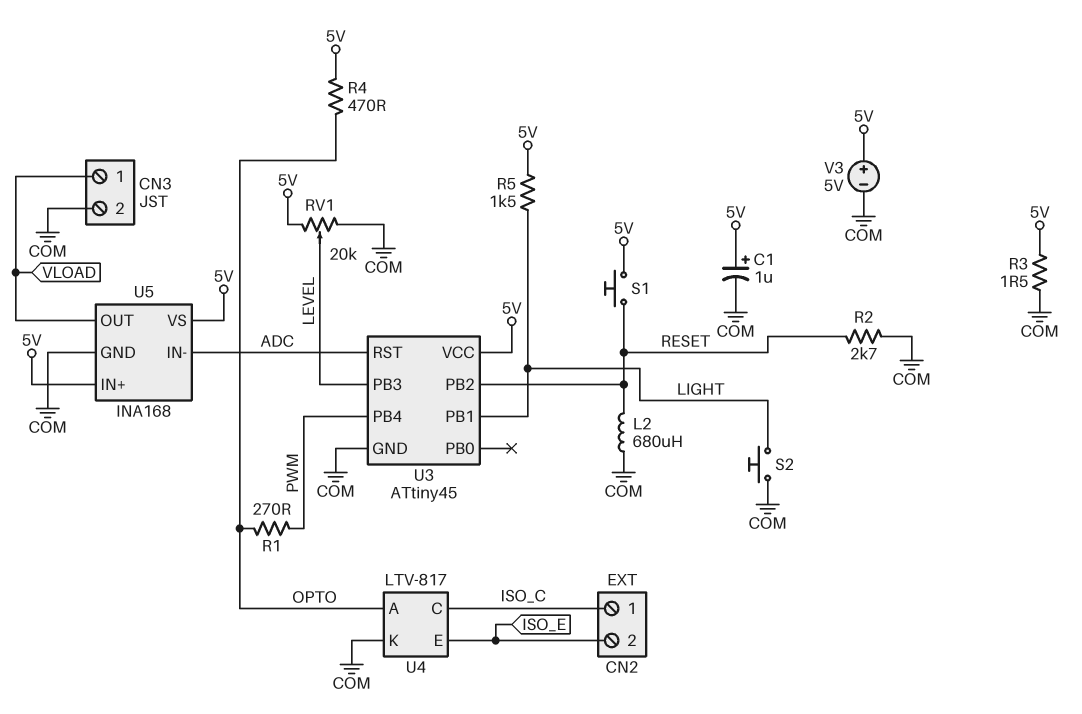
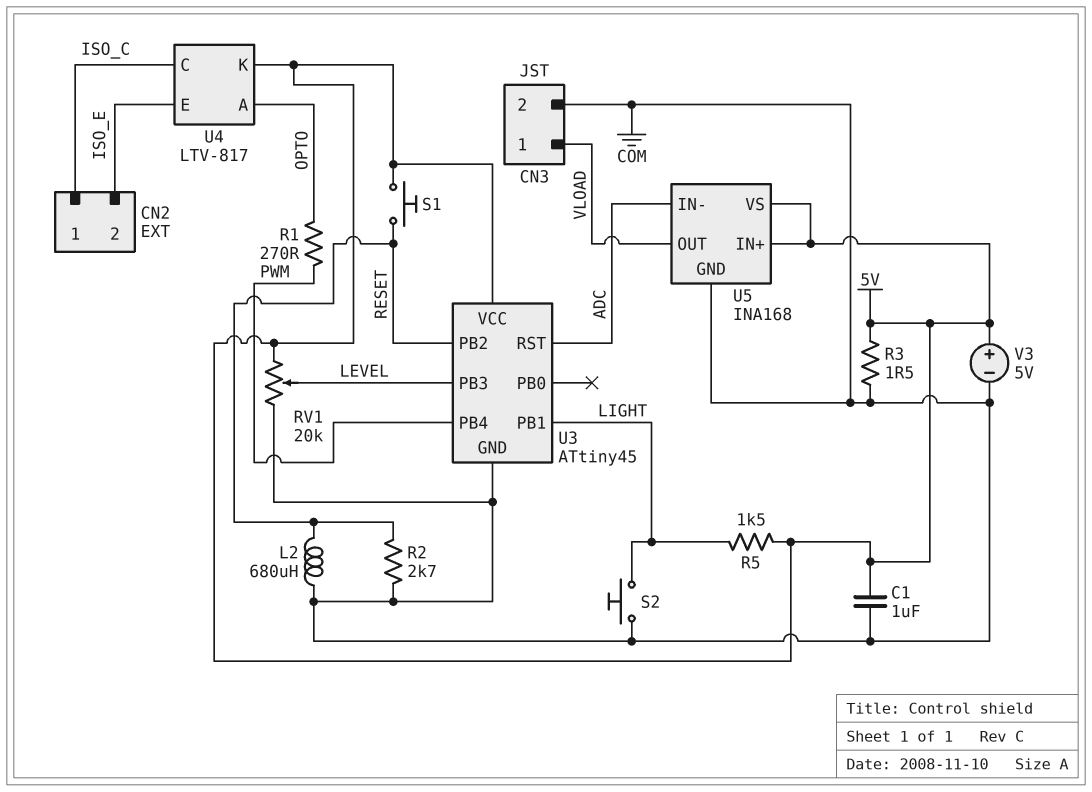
C1: 1uF (plus 5V, minus COM) -> 1uF (5V, COM)
R4: 470 (5V, OPTO) -> none
U4 pin K: COM -> 5V

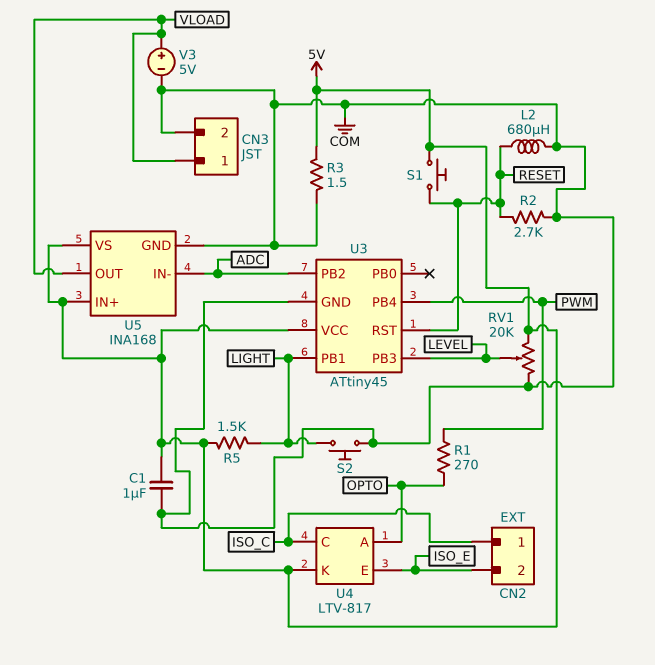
U3 pin PB2: RESET -> ADC
U3 pin RST: ADC -> RESET
V3: 5V (plus 5V, minus COM) -> 5V (plus VLOAD, minus COM)

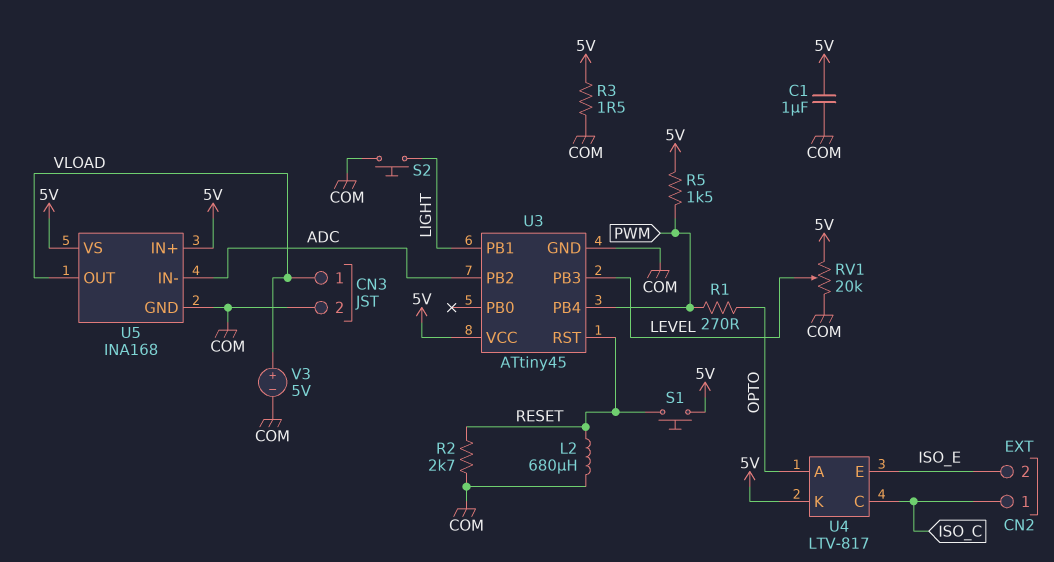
R5: 1.5k (5V, LIGHT) -> 1.5k (5V, PWM)

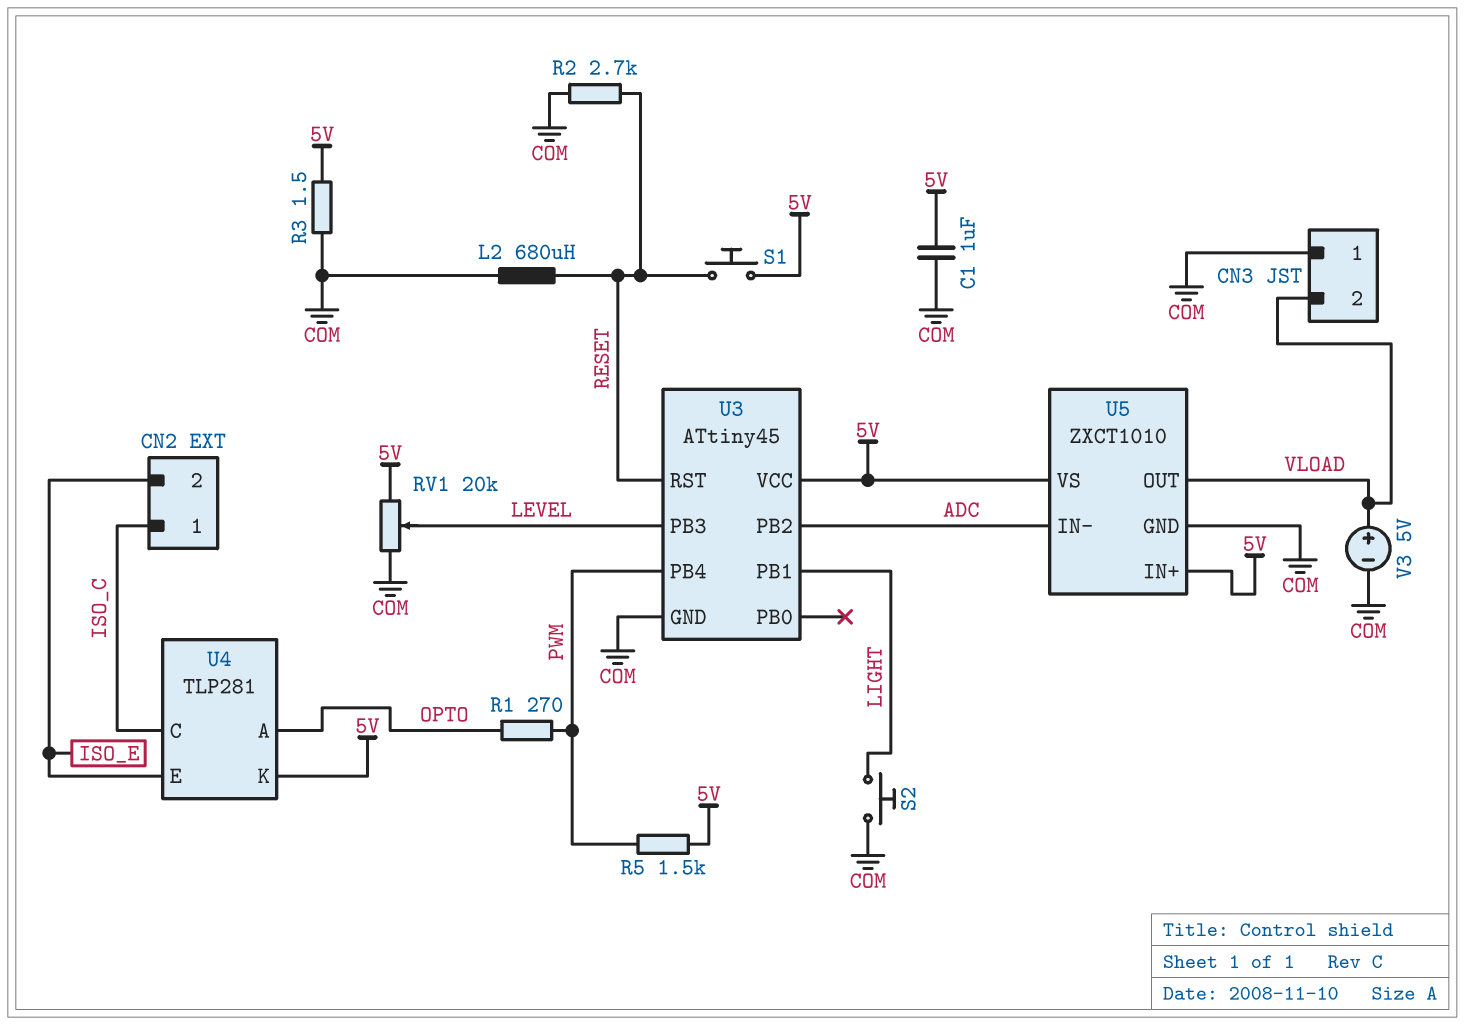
CN3 pin 1: VLOAD -> COM
CN3 pin 2: COM -> VLOAD
U4: LTV-817 -> TLP281
U5: INA168 -> ZXCT1010

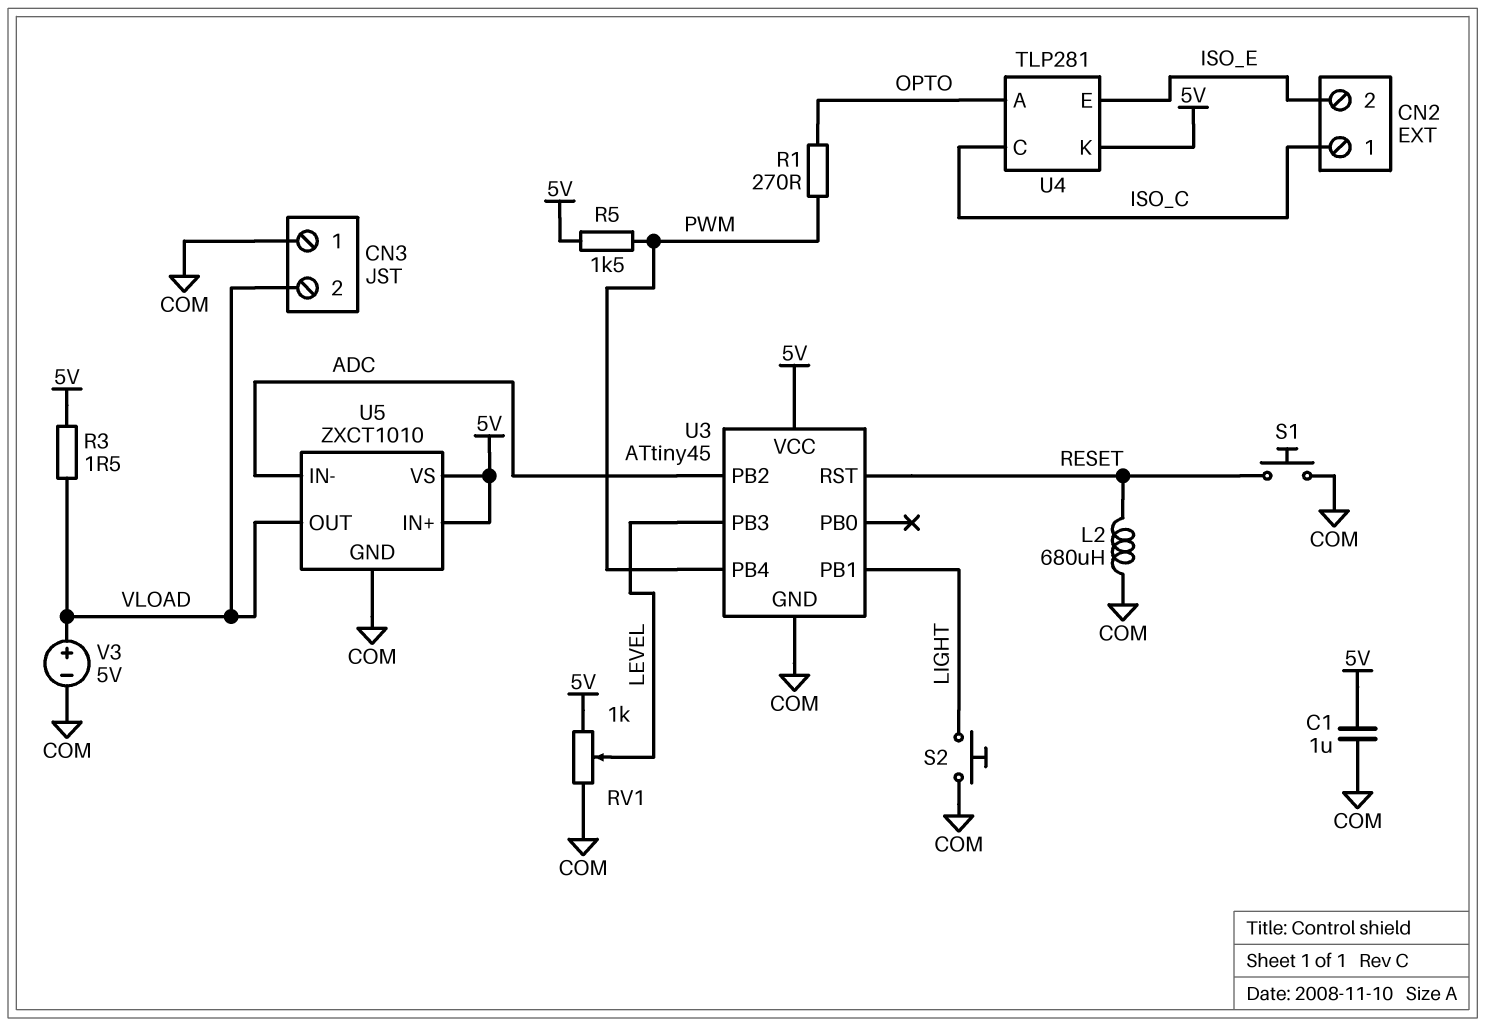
R2: 2.7k (COM, RESET) -> none
R3: 1.5 (5V, COM) -> 1.5 (5V, VLOAD)
RV1: 20k (5V, COM, wiper LEVEL) -> 1k (5V, COM, wiper LEVEL)
S1: button (5V, RESET) -> button (COM, RESET)

